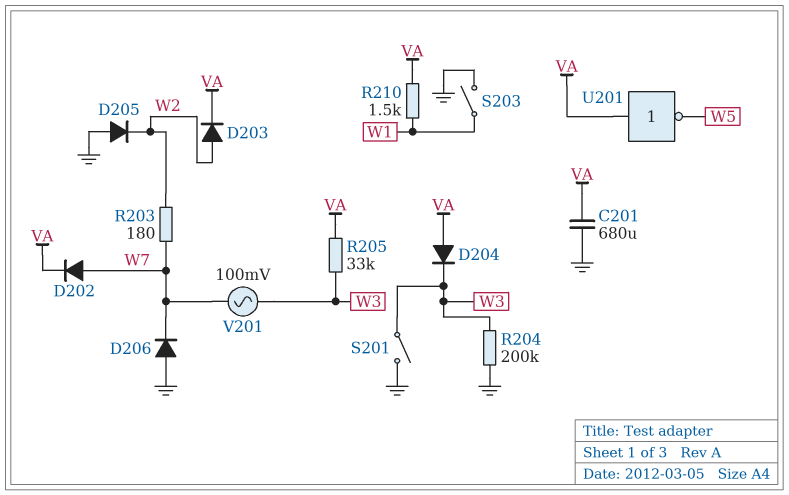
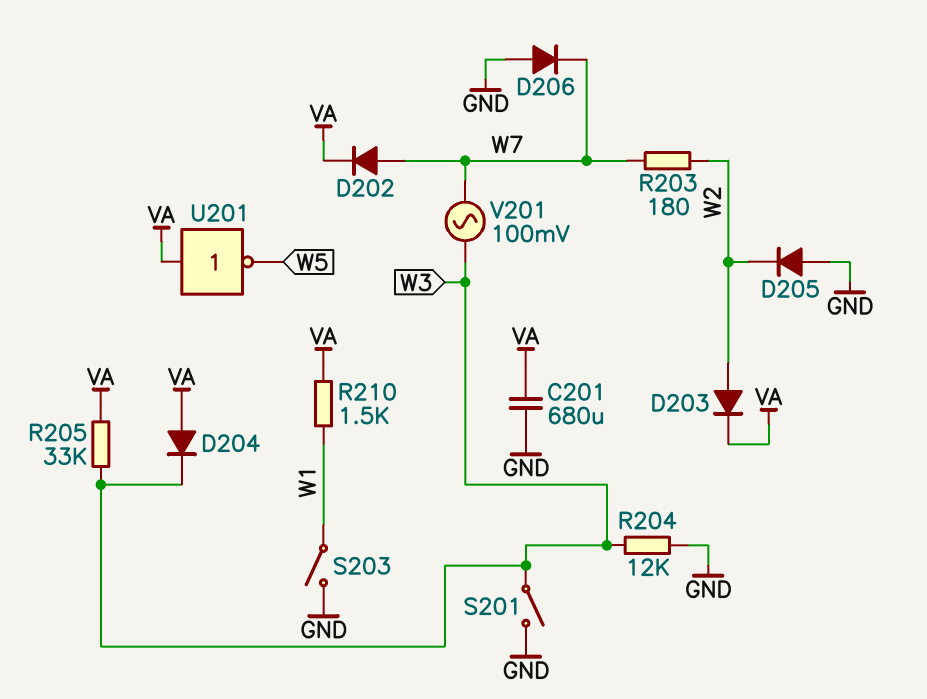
R204: 200k (GND, W3) -> 12k (GND, W3)

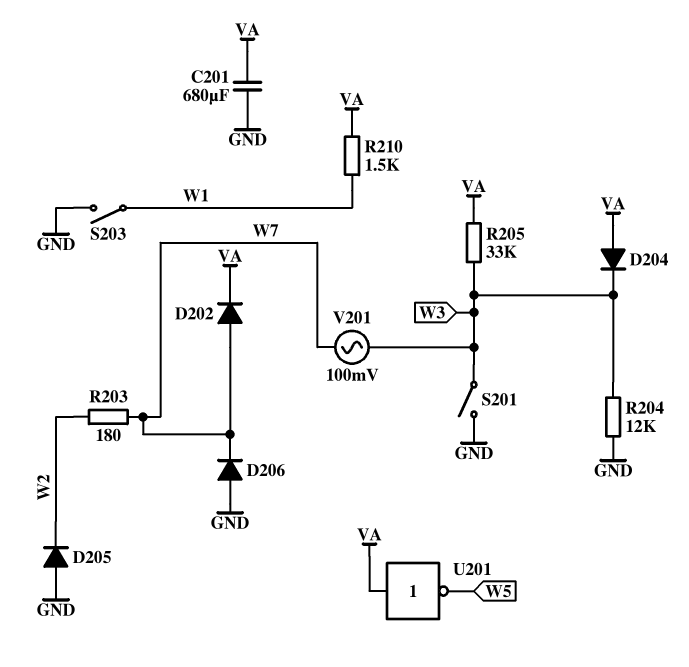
D203: diode (A W2, K VA) -> none

